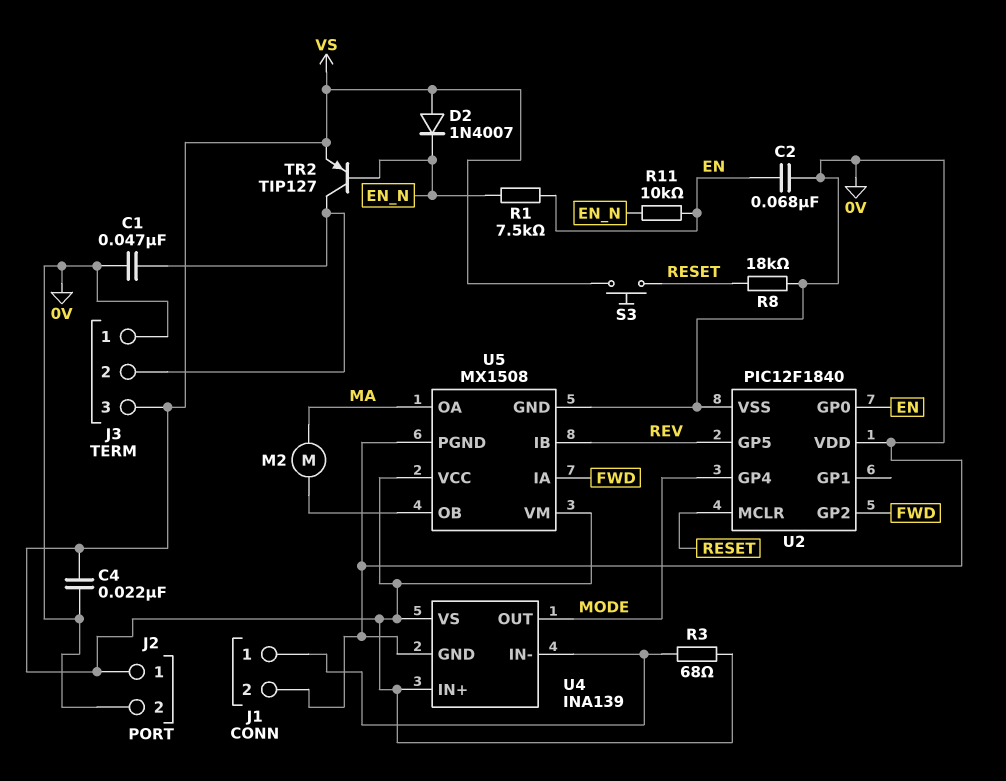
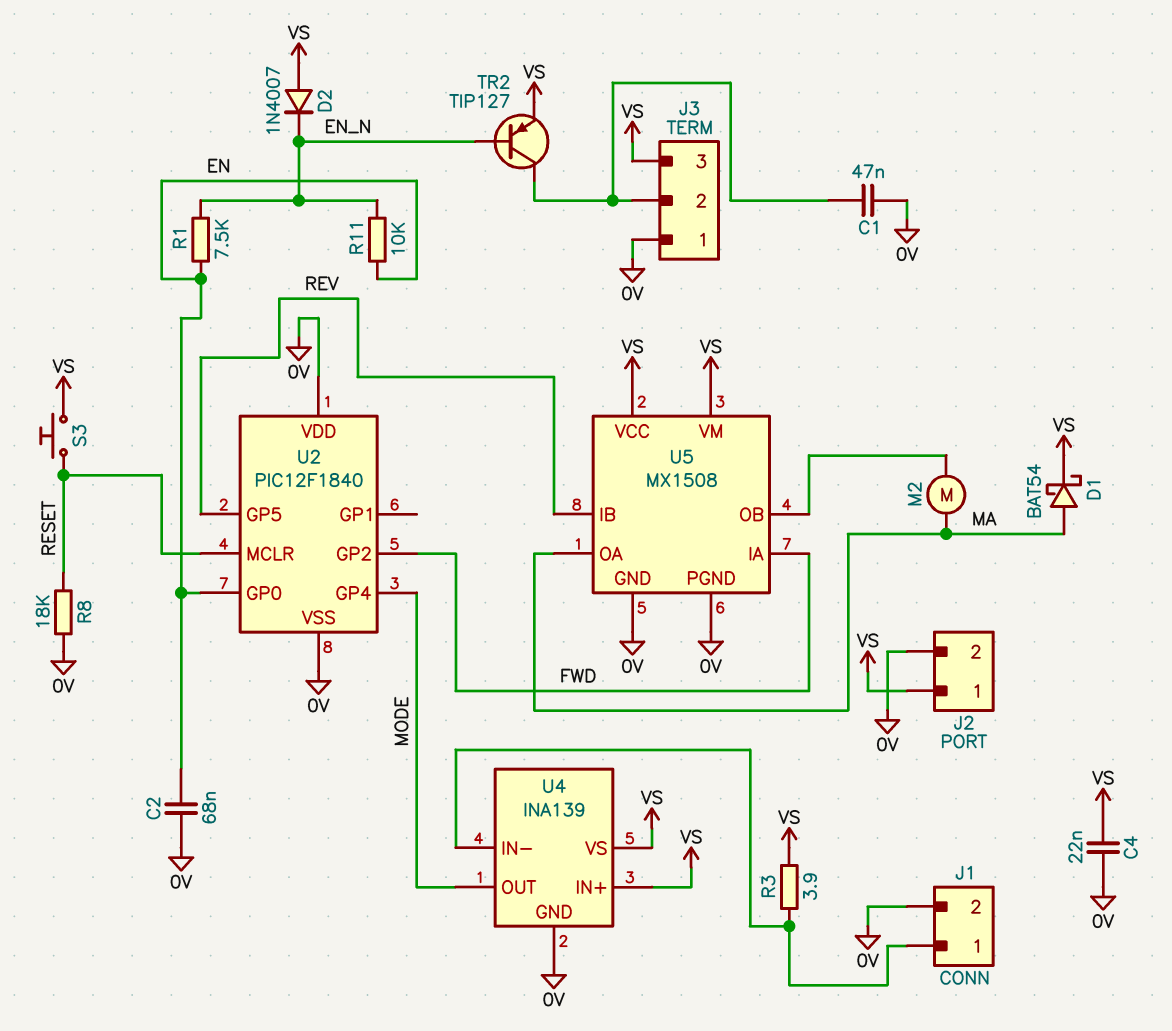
D1: none -> schottky BAT54 (A MA, K VS)
R3: 68 (J1/1, VS) -> 3.9 (J1/1, VS)

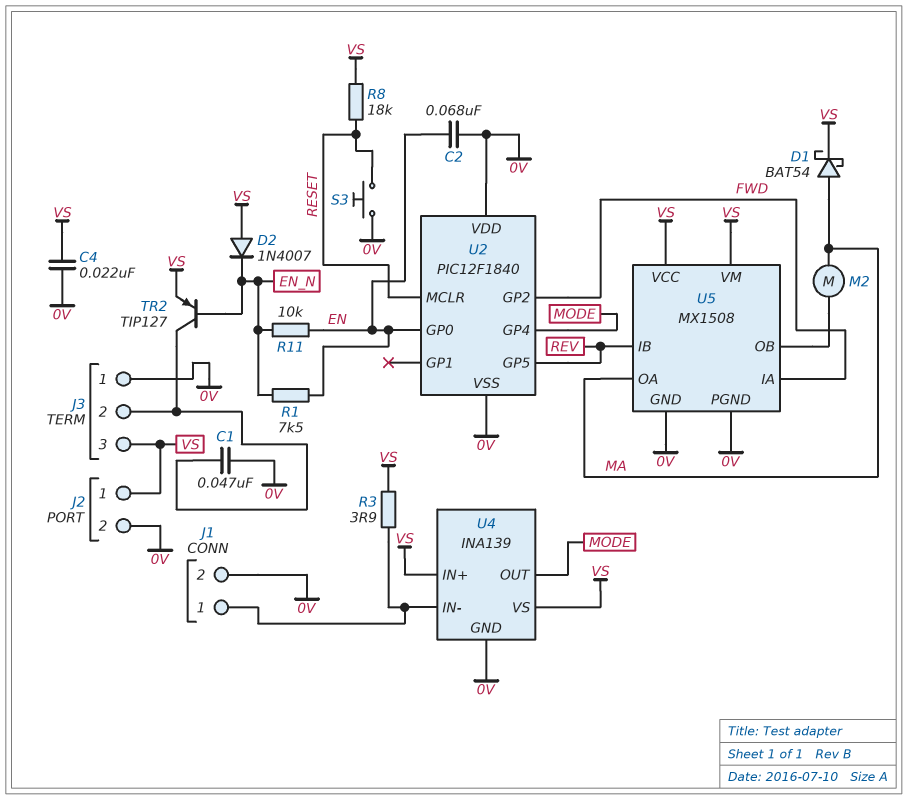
R8: 18k (0V, RESET) -> 18k (RESET, VS)
S3: button (RESET, VS) -> button (0V, RESET)

